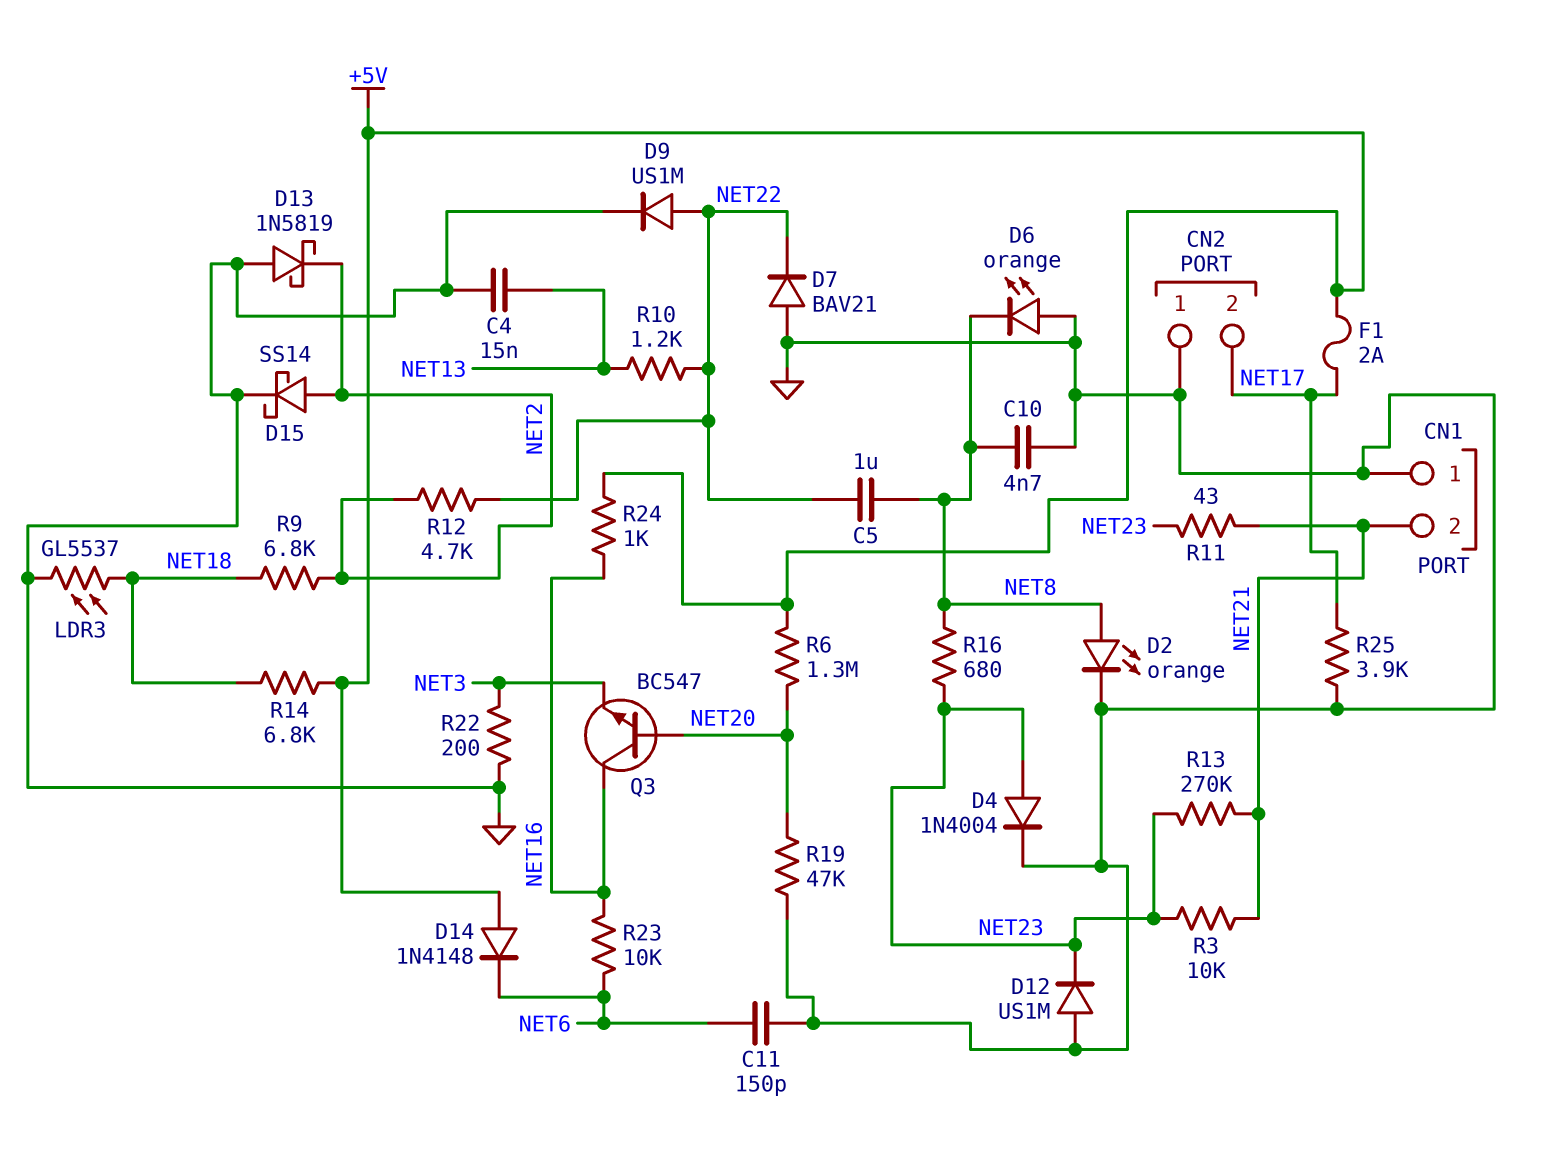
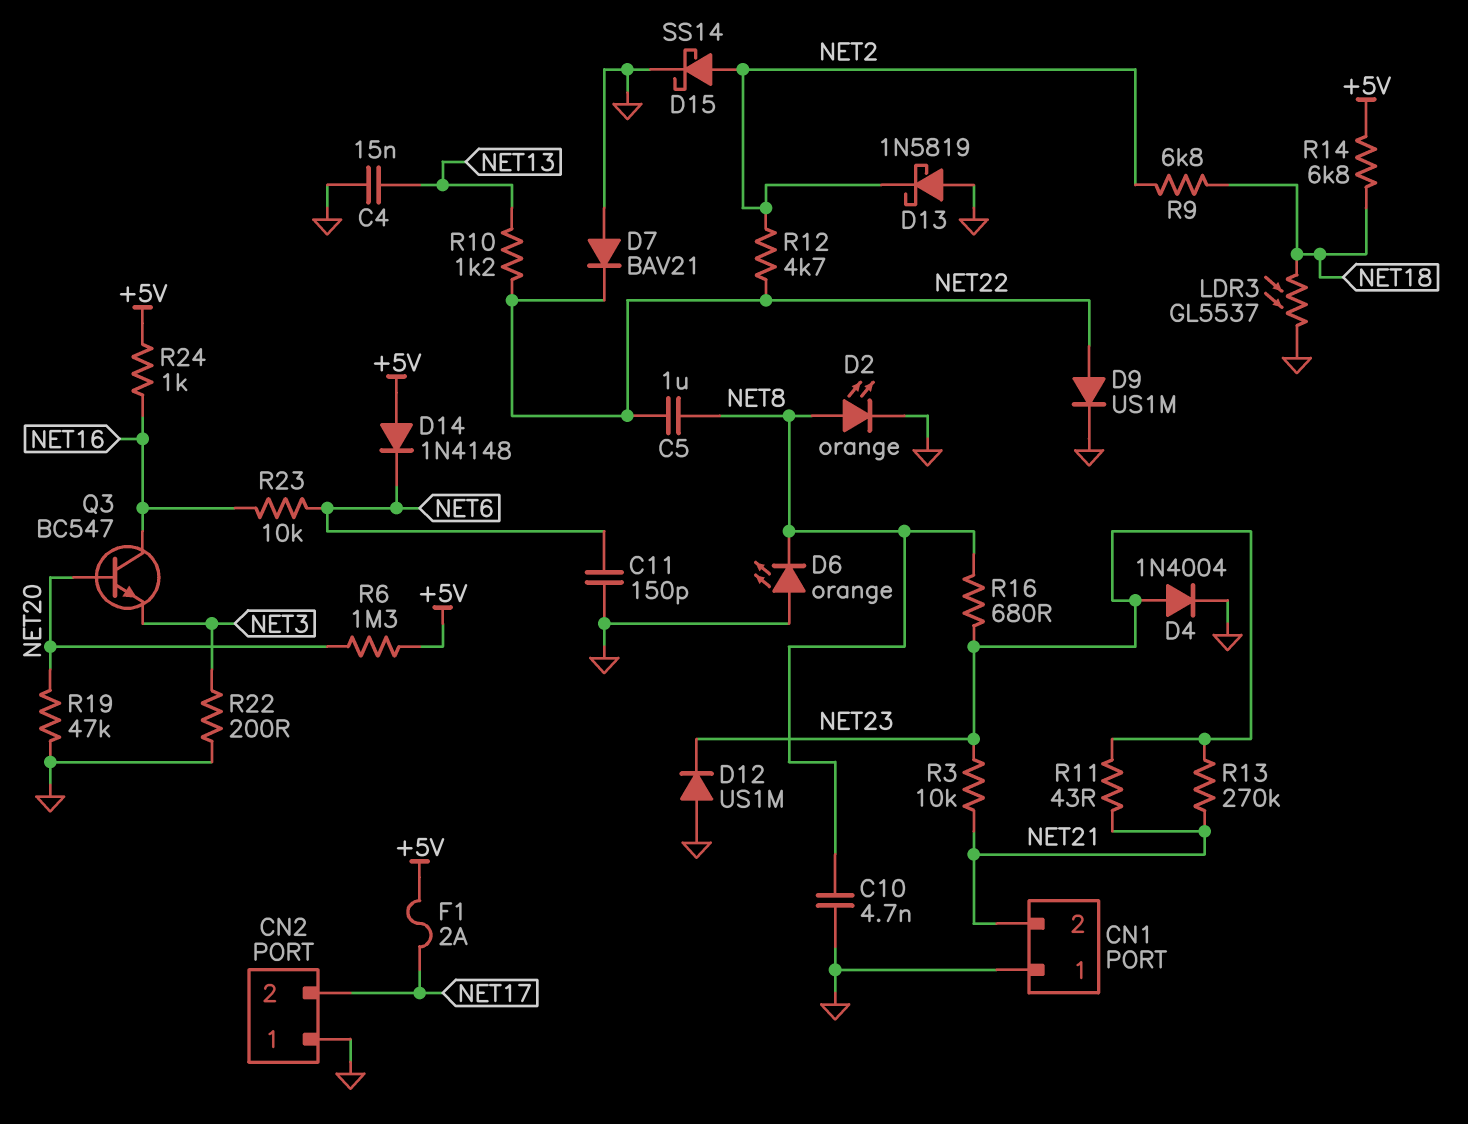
R25: 3.9k (GND, NET17) -> none

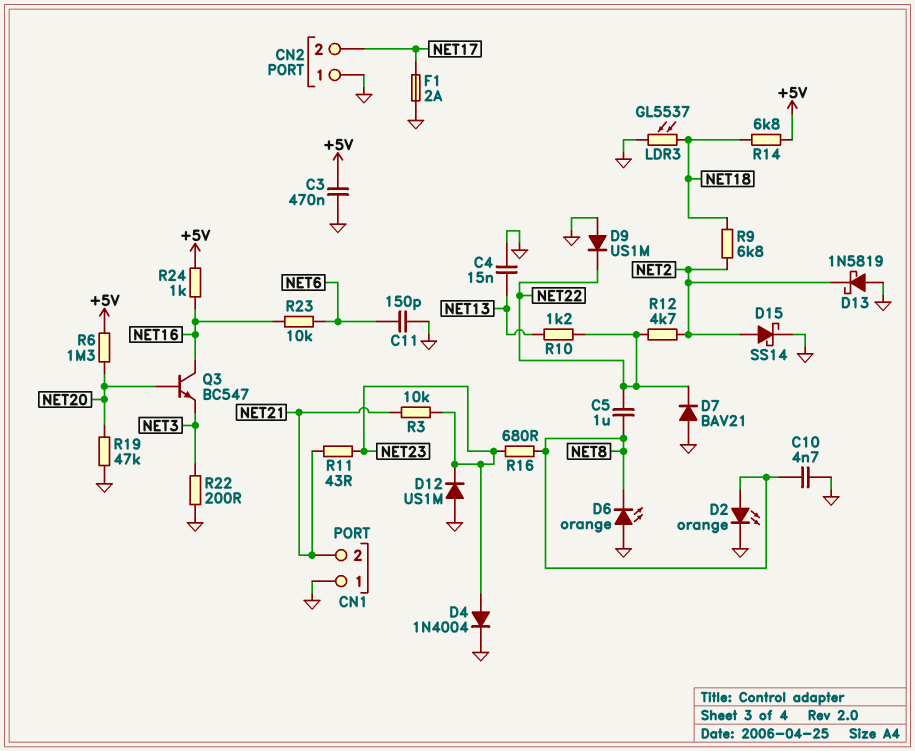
C3: none -> 470nF (+5V, GND)
D9: diode US1M (A NET22, K GND) -> diode US1M (A GND, K NET22)
D14: diode 1N4148 (A +5V, K NET6) -> none
F1: 2A (+5V, NET17) -> 2A (GND, NET17)
R13: 270k (NET21, NET23) -> none

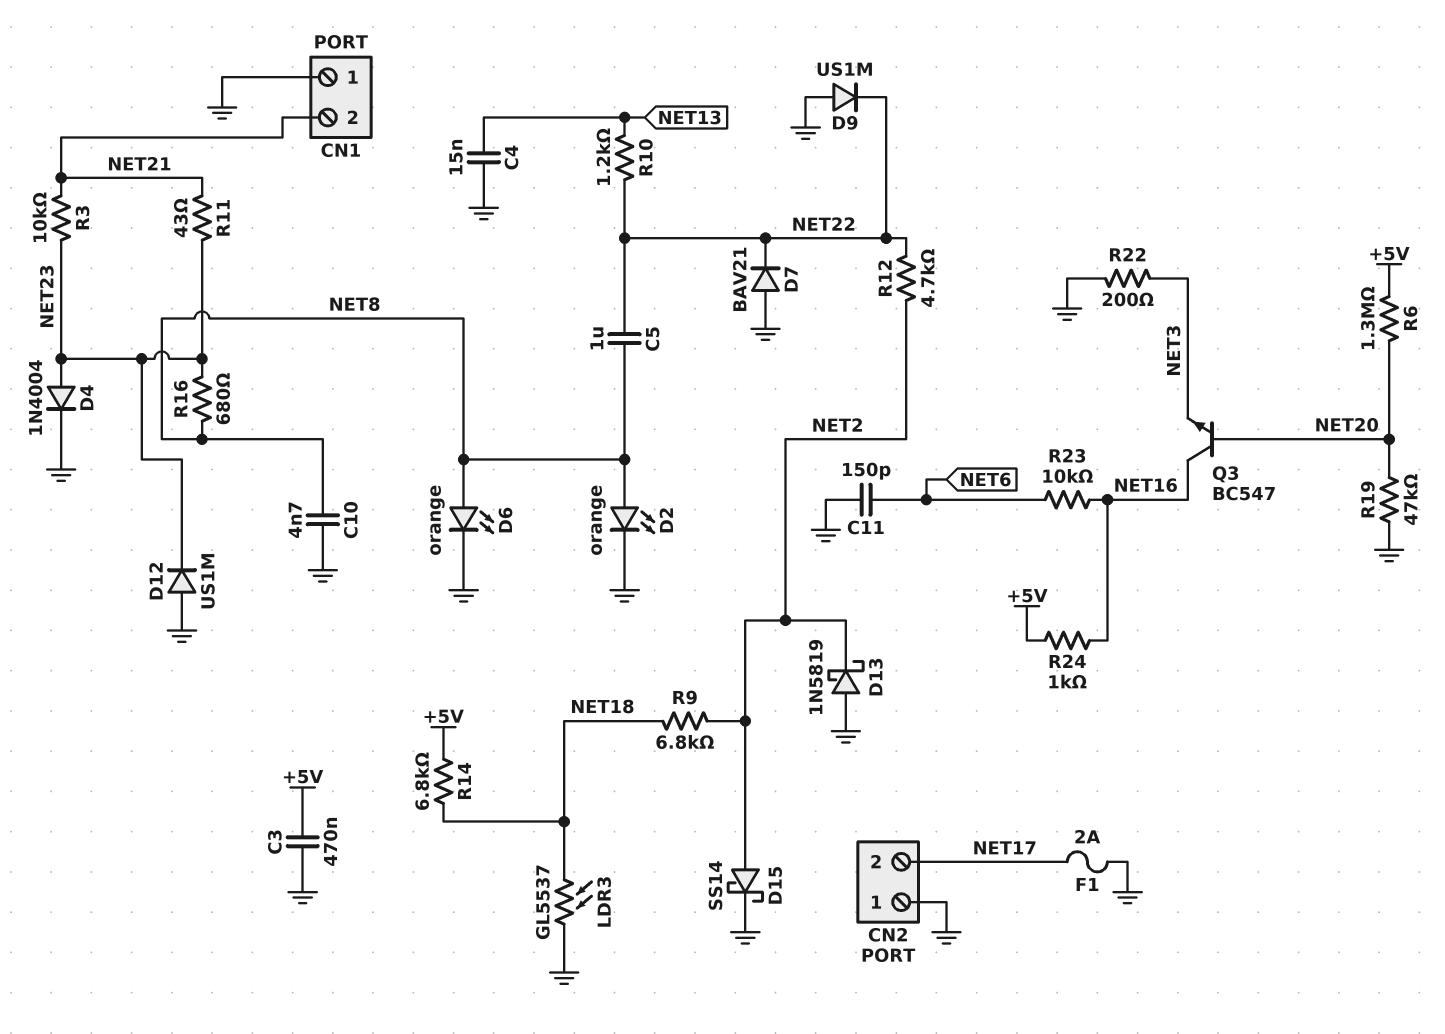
D6: LED orange (A GND, K NET8) -> LED orange (A NET8, K GND)

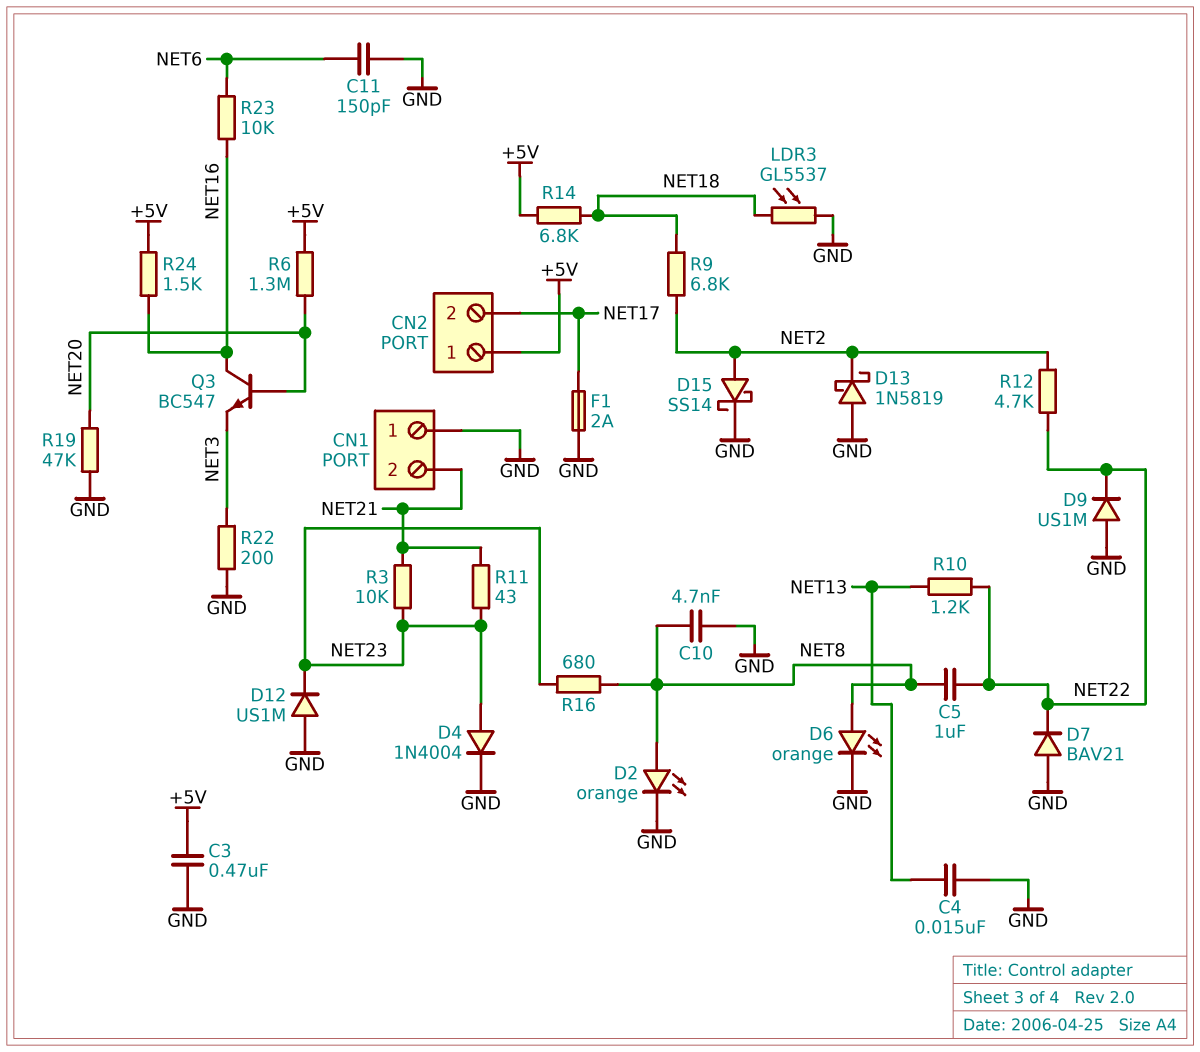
CN2 pin 1: GND -> +5V
R24: 1k (+5V, NET16) -> 1.5k (+5V, NET16)

